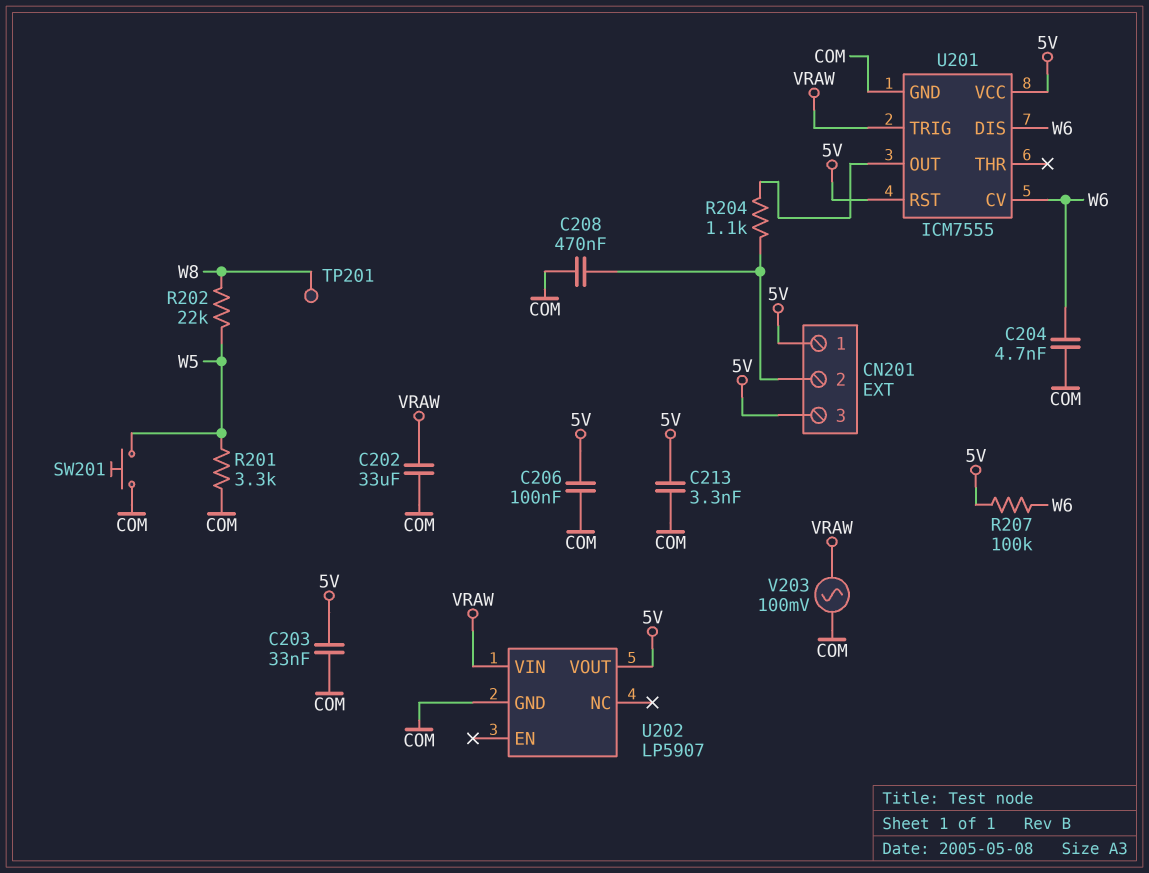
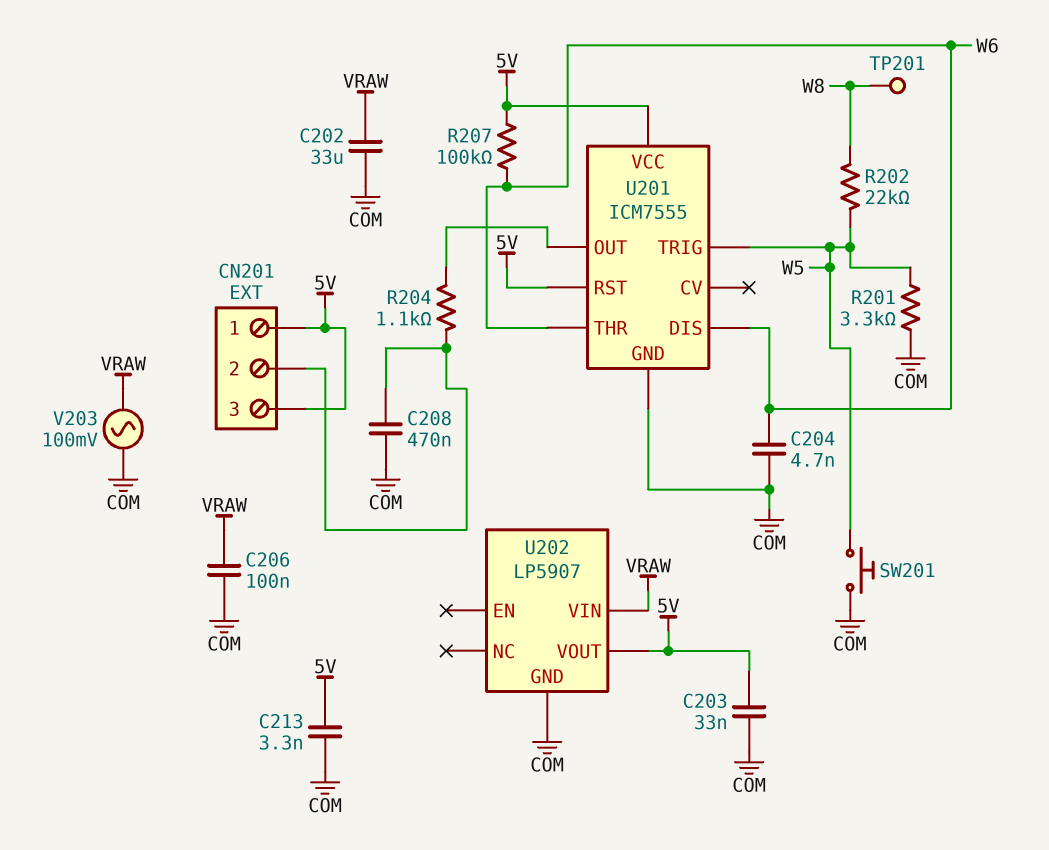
C206: 100nF (5V, COM) -> 100nF (COM, VRAW)
U201 pin CV: W6 -> none
U201 pin THR: none -> W6
U201 pin TRIG: VRAW -> W5

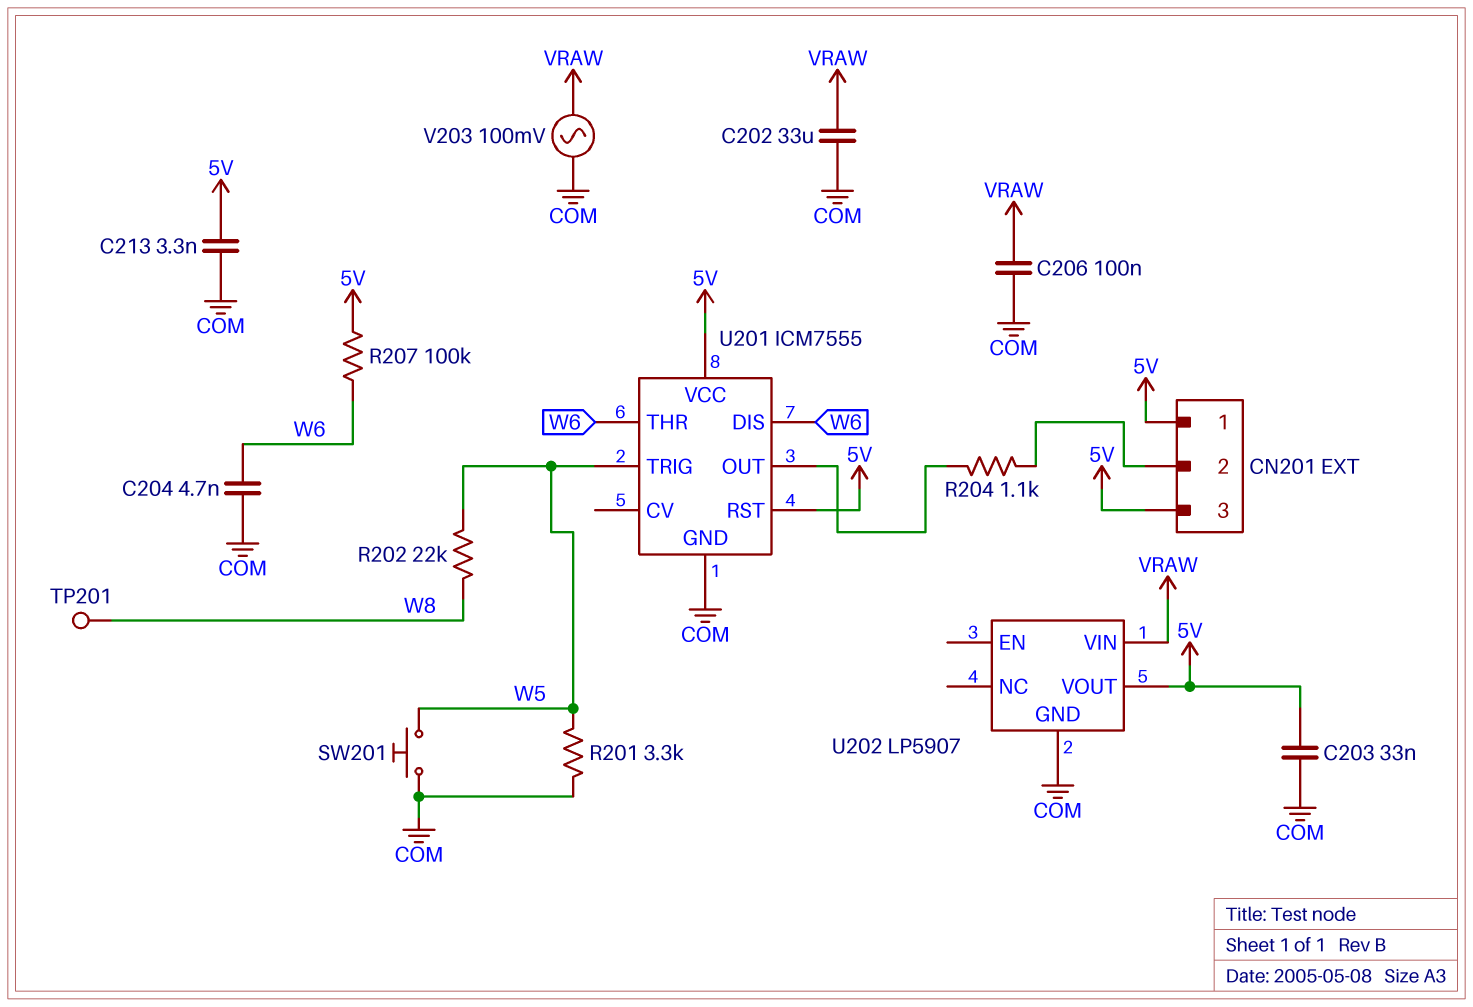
C208: 470nF (CN201/2, COM) -> none

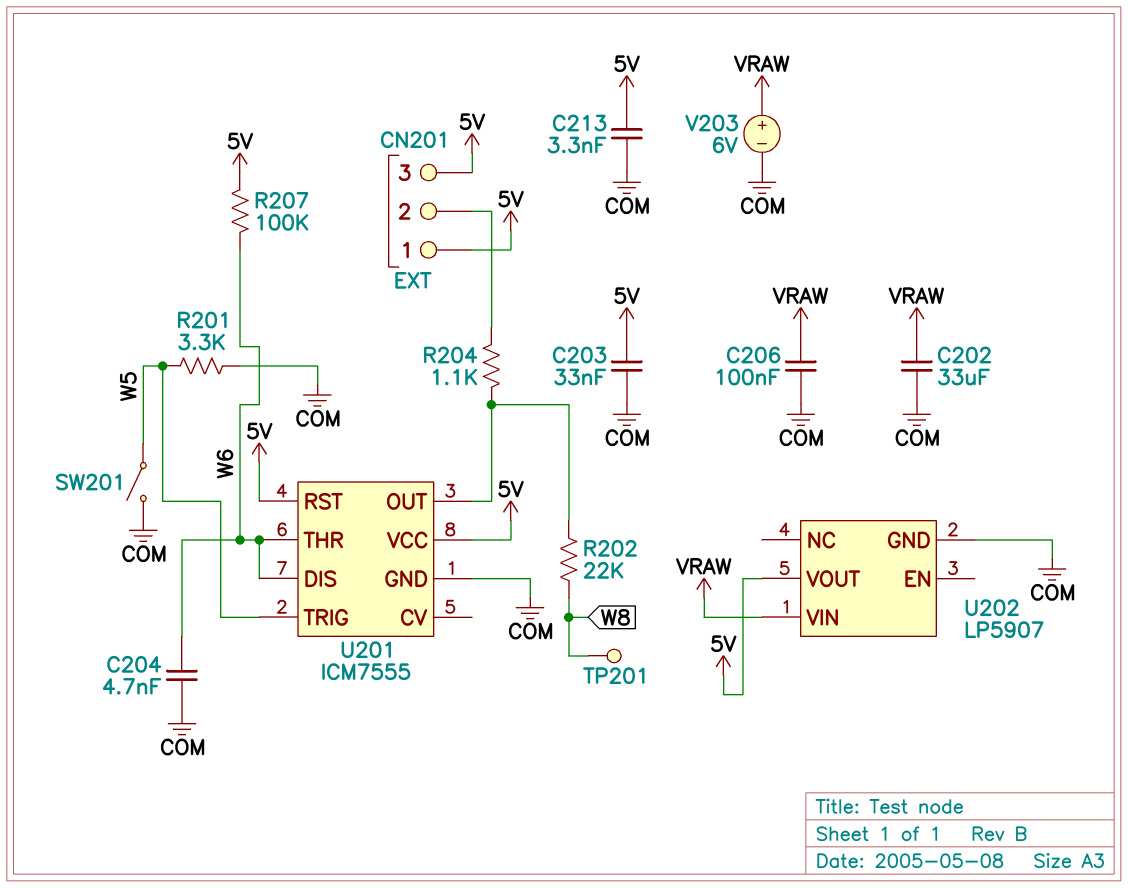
R202: 22k (W5, W8) -> 22k (U201/OUT, W8)
SW201: button (COM, W5) -> switch (COM, W5)
V203: AC 100mV (COM, VRAW) -> 6V (plus VRAW, minus COM)

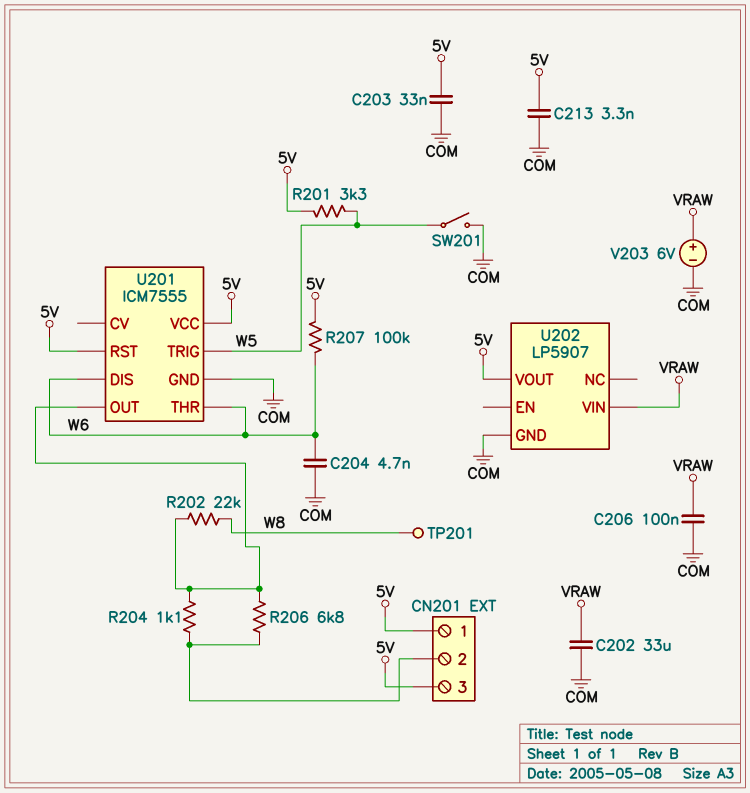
R201: 3.3k (COM, W5) -> 3.3k (5V, W5)
R206: none -> 6.8k (CN201/2, U201/OUT)

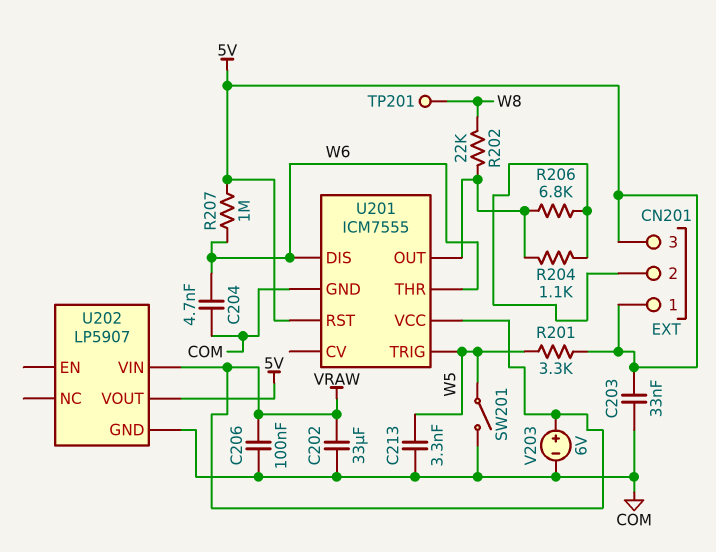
C213: 3.3nF (5V, COM) -> 3.3nF (COM, W5)
R207: 100k (5V, W6) -> 1M (5V, W6)
U201 pin VCC: 5V -> VRAW

